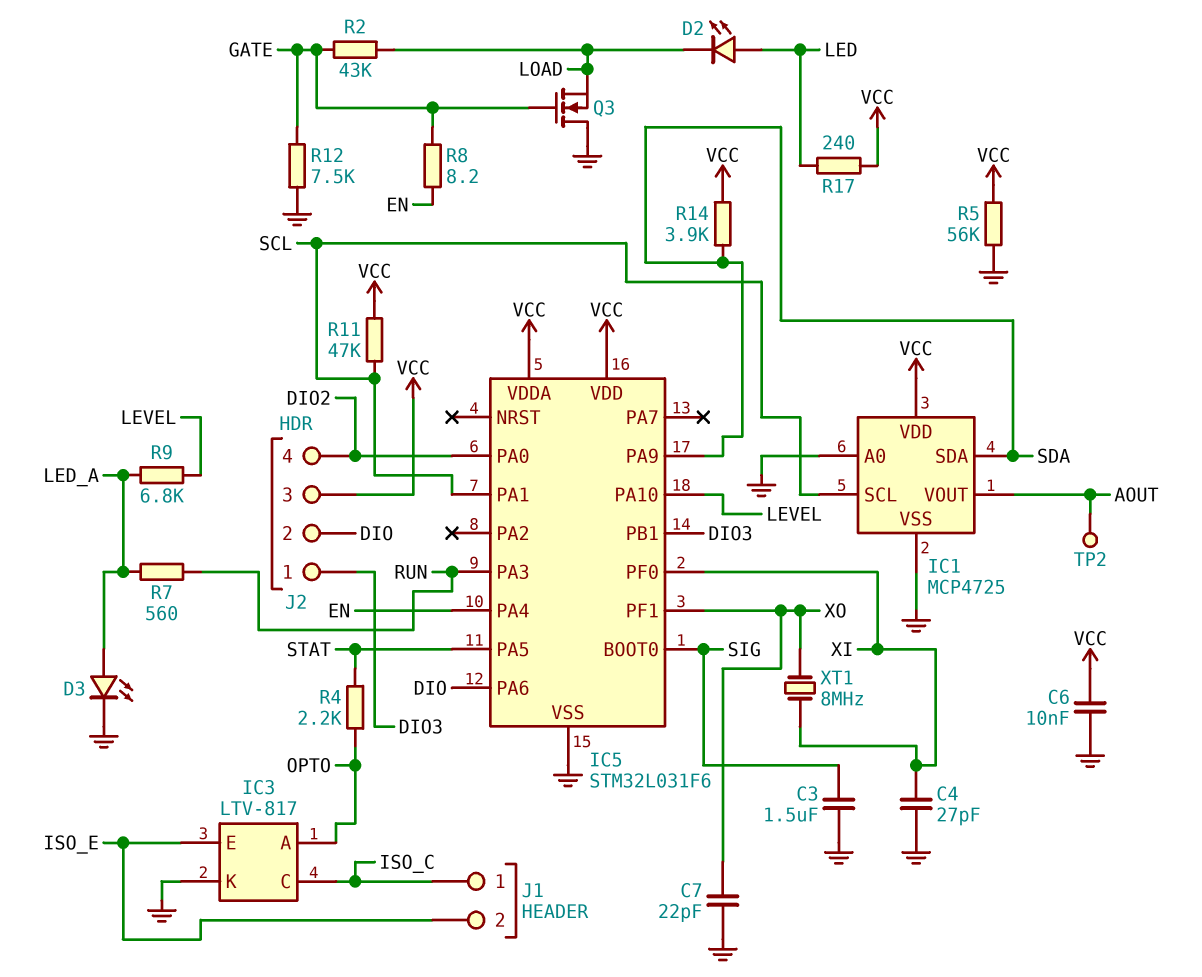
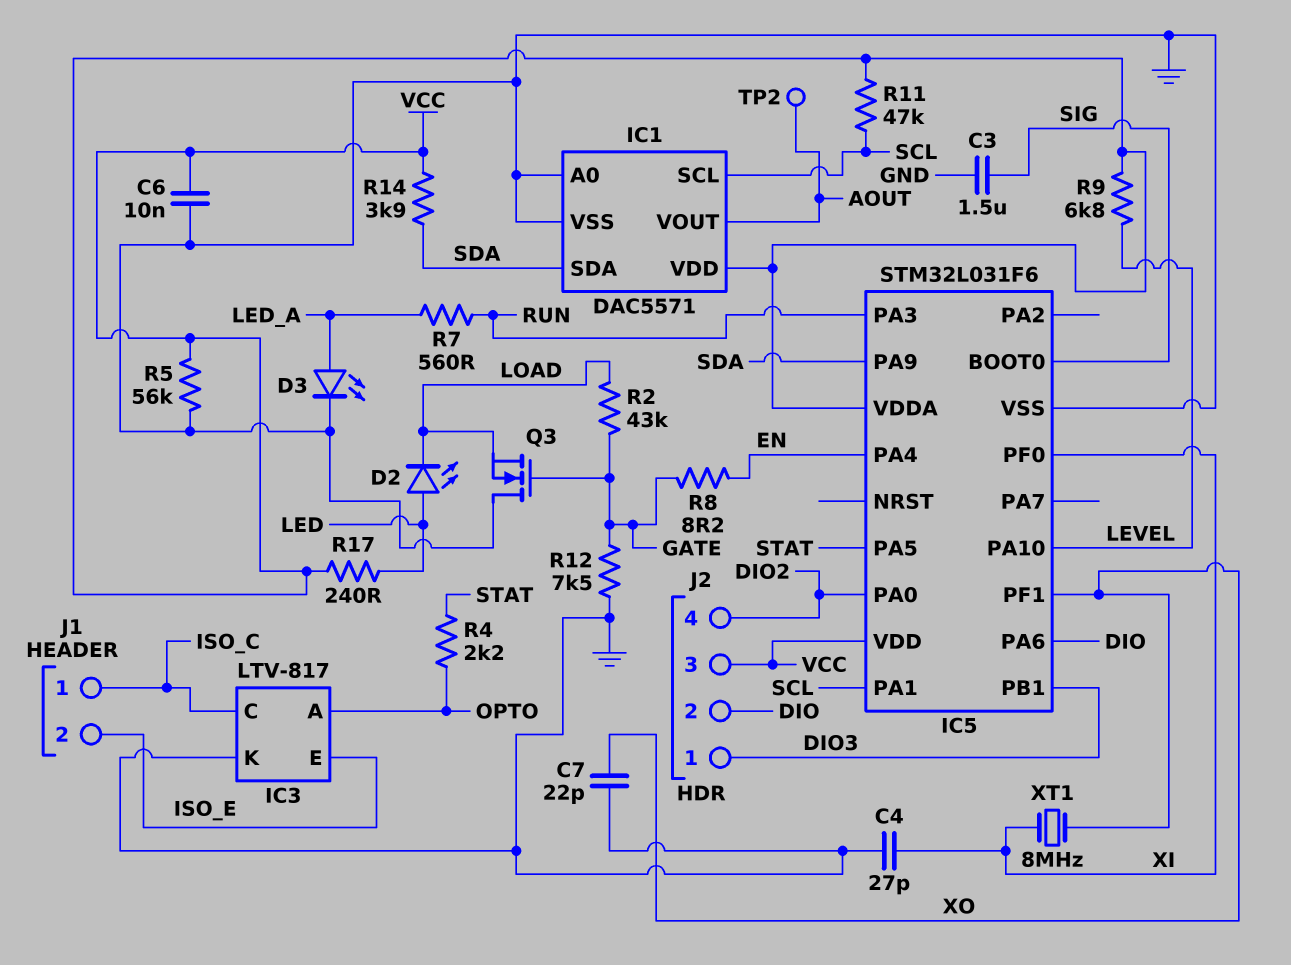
IC1: MCP4725 -> DAC5571
R9: 6.8k (LED_A, LEVEL) -> 6.8k (LEVEL, VCC)

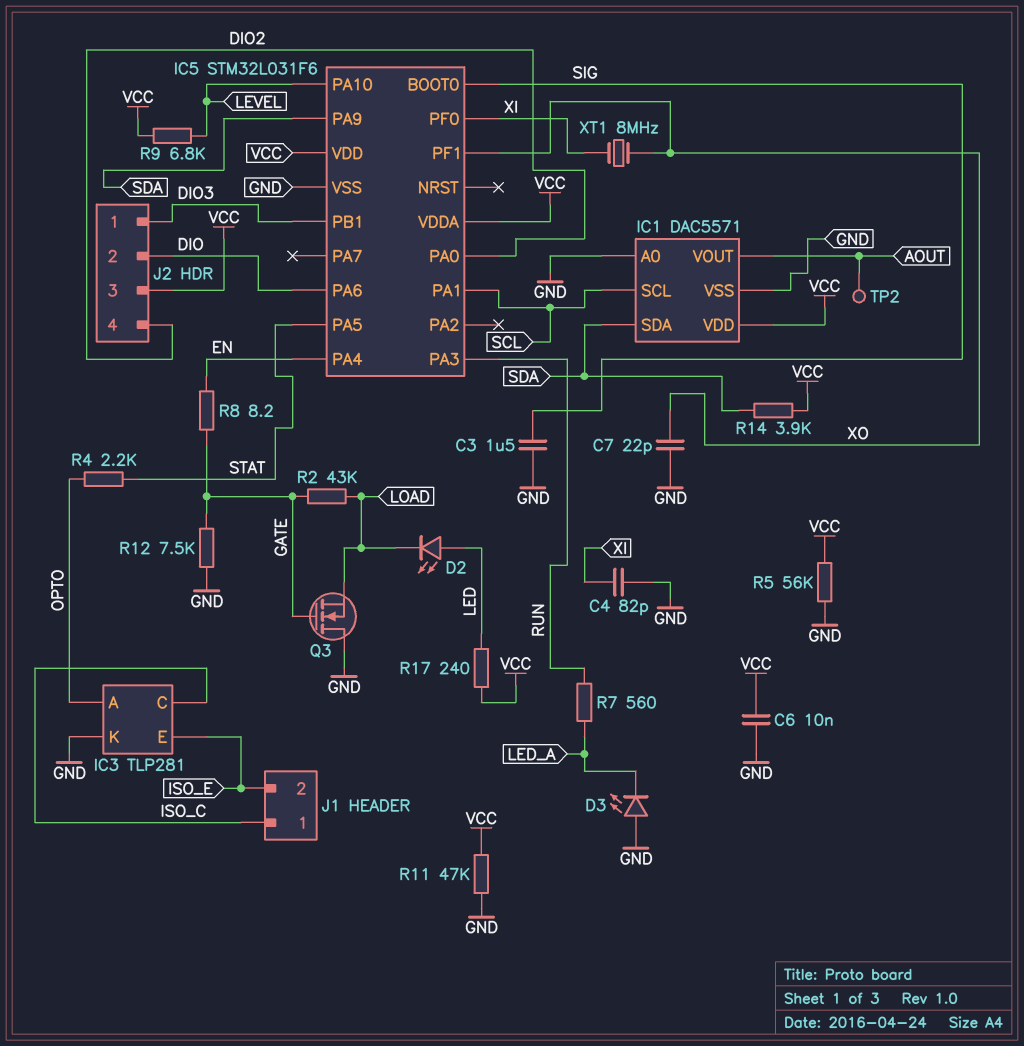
C4: 27pF (GND, XI) -> 82pF (GND, XI)
D3: LED (A LED_A, K GND) -> LED (A GND, K LED_A)
IC3: LTV-817 -> TLP281
R11: 47k (SCL, VCC) -> 47k (GND, VCC)

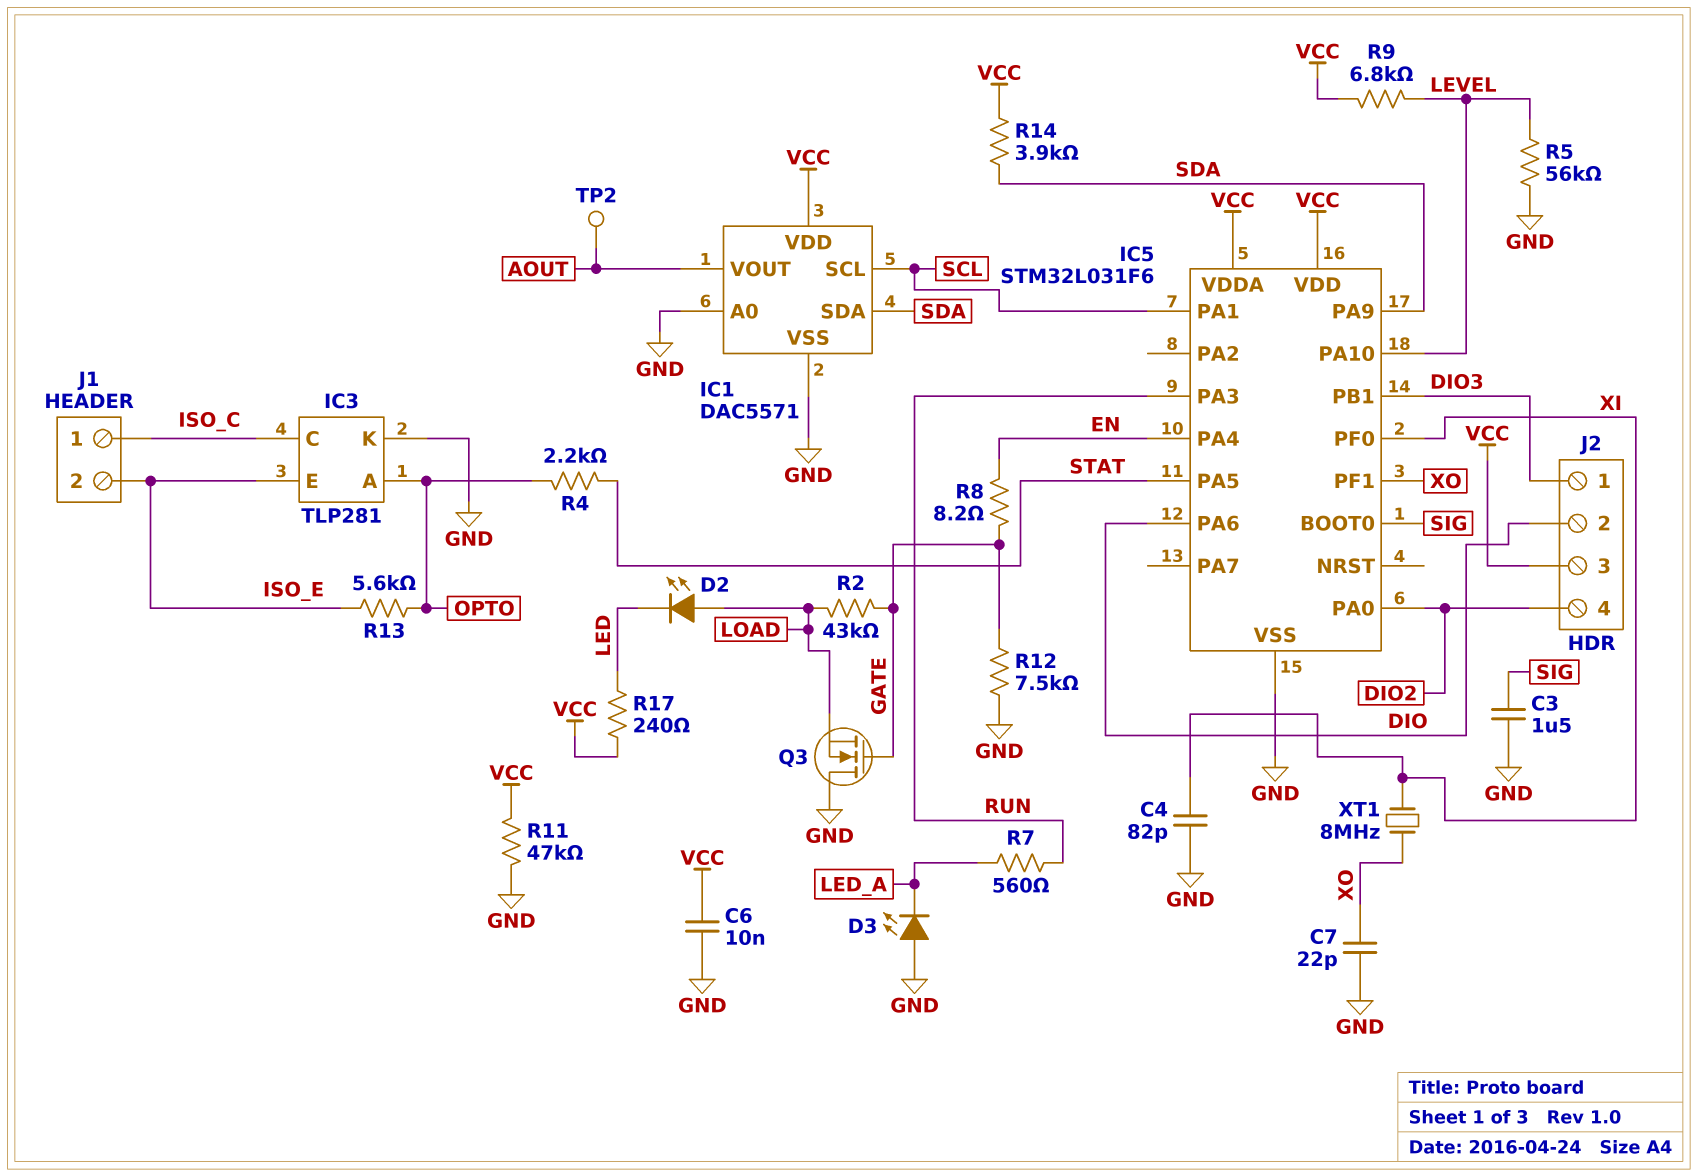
D2: LED (A LED, K LOAD) -> LED (A LOAD, K LED)
R5: 56k (GND, VCC) -> 56k (GND, LEVEL)
R13: none -> 5.6k (ISO_E, OPTO)

